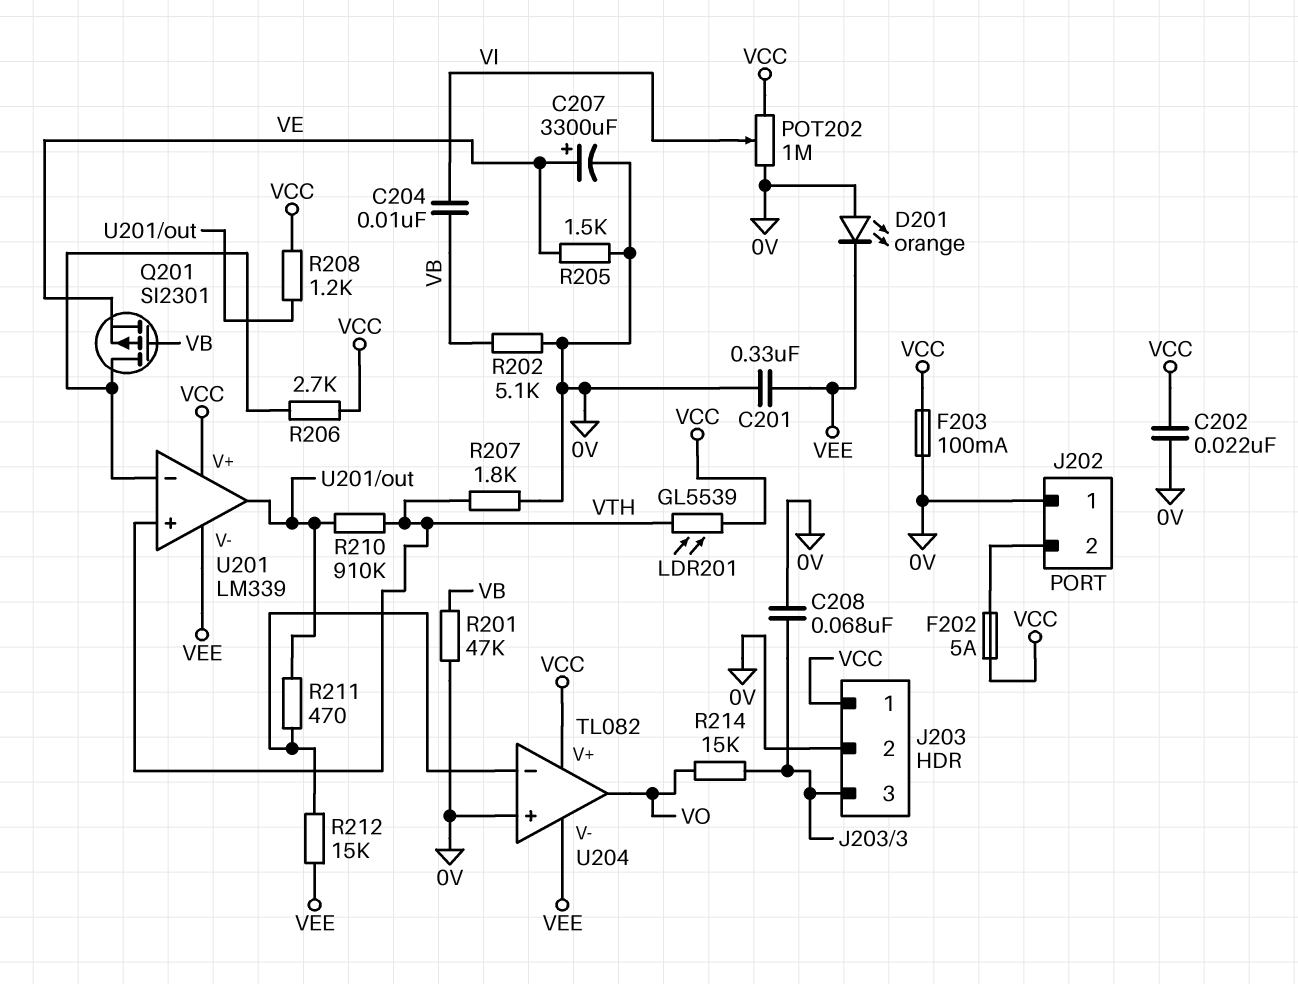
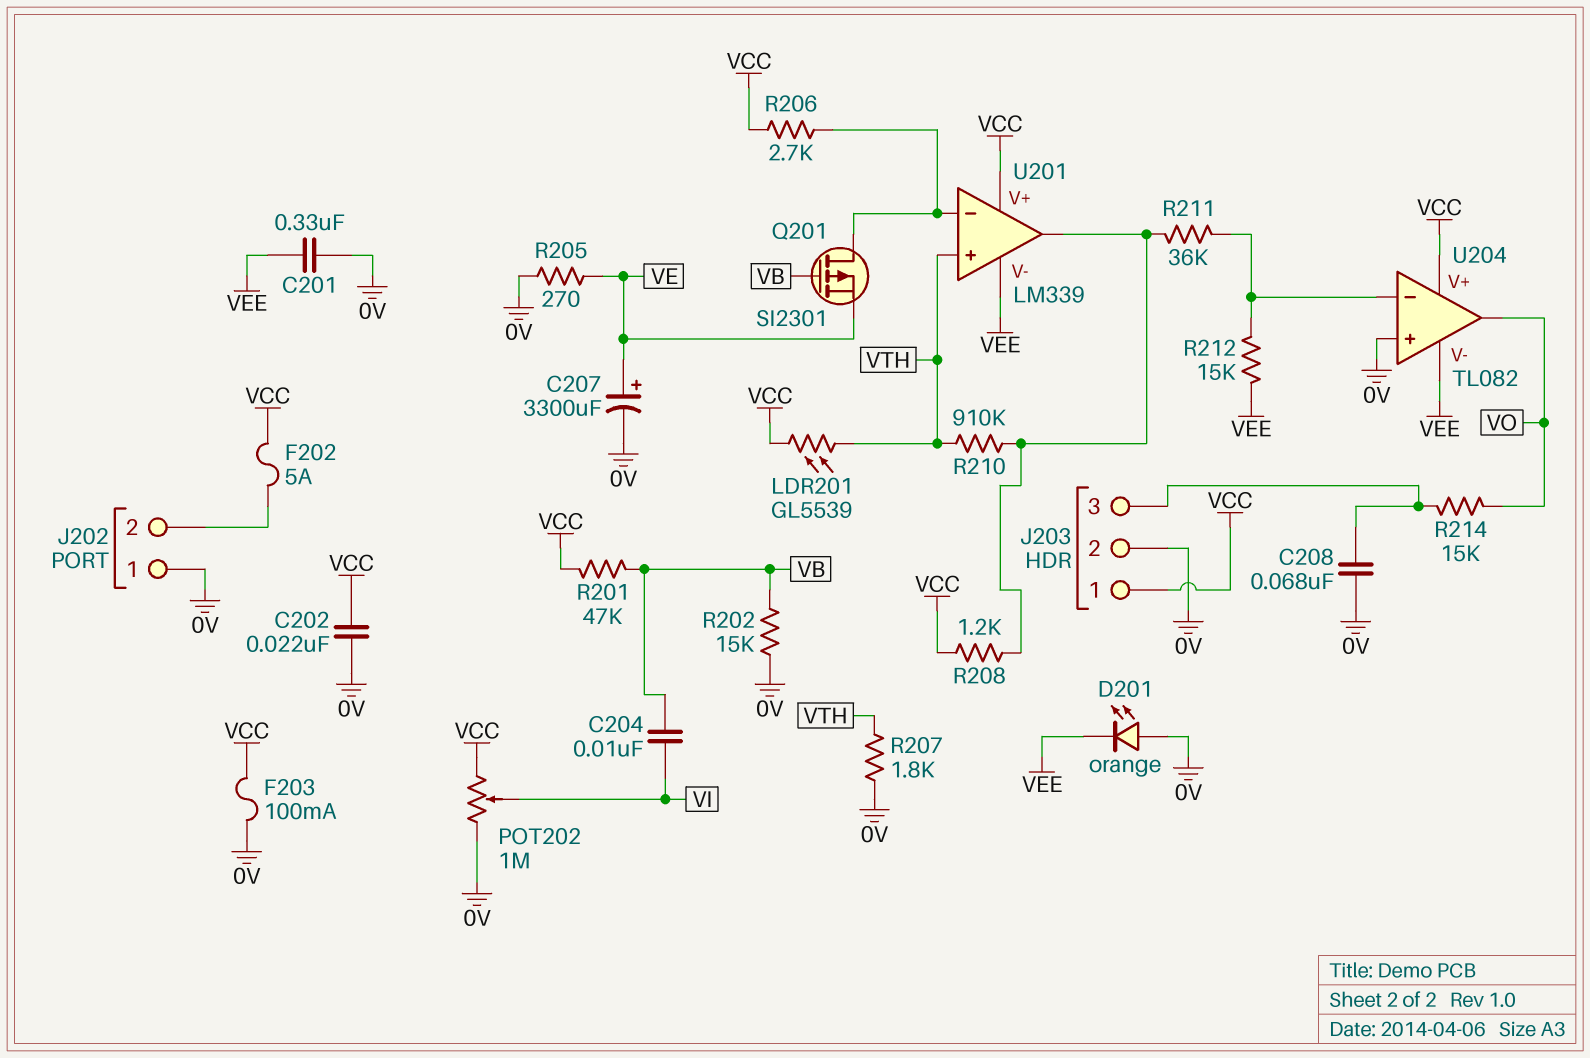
R201: 47k (0V, VB) -> 47k (VB, VCC)
R202: 5.1k (0V, VB) -> 15k (0V, VB)
R205: 1.5k (0V, VE) -> 270 (0V, VE)
R211: 470 (U201/out, U204/in-) -> 36k (U201/out, U204/in-)

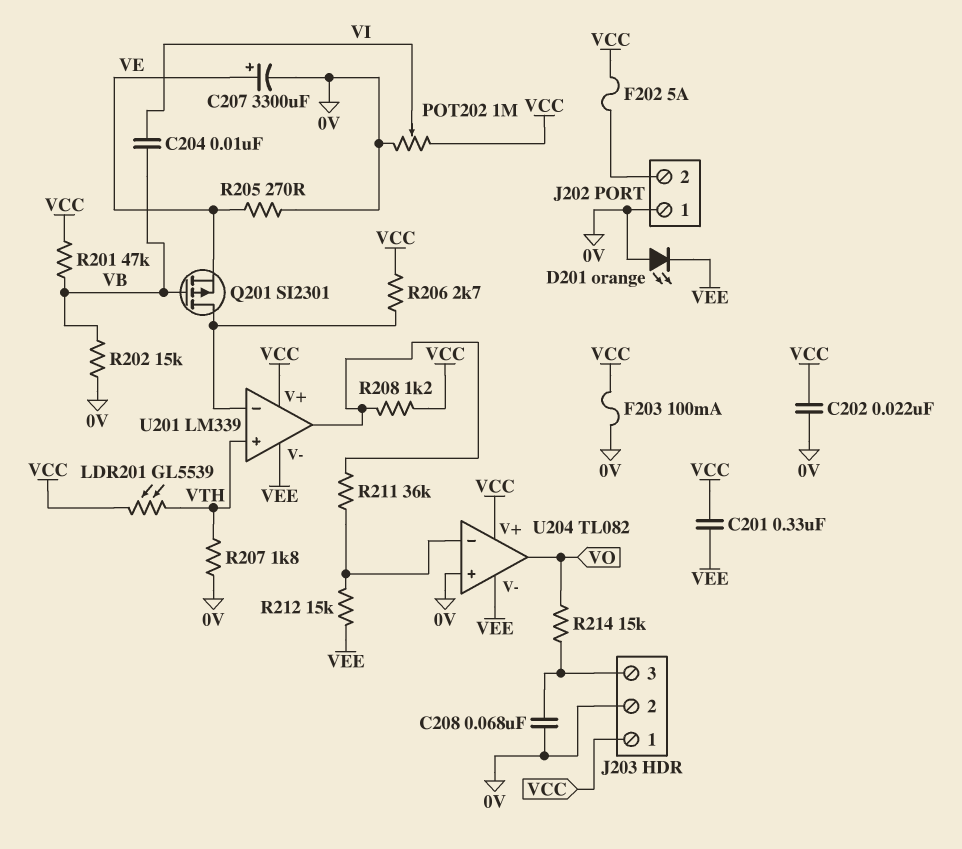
C201: 330nF (0V, VEE) -> 330nF (VCC, VEE)
R210: 910k (U201/out, VTH) -> none

